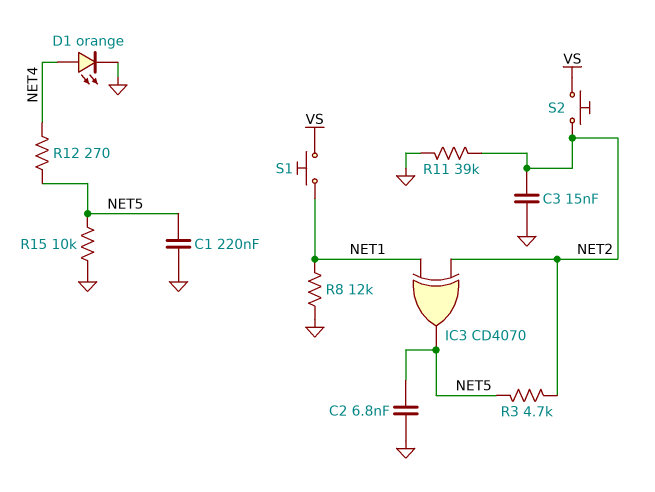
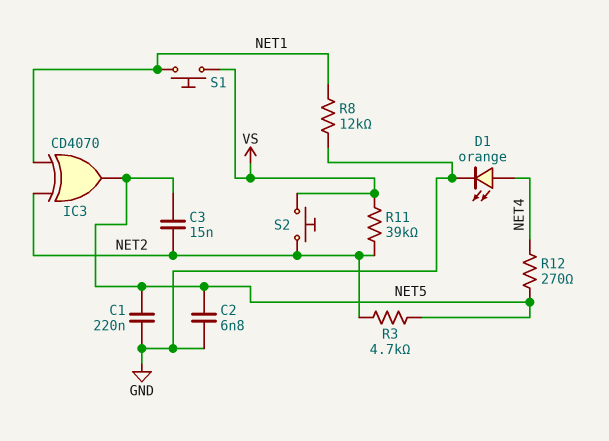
C3: 15nF (GND, NET2) -> 15nF (NET2, NET5)
R11: 39k (GND, NET2) -> 39k (NET2, VS)
R15: 10k (GND, NET5) -> none

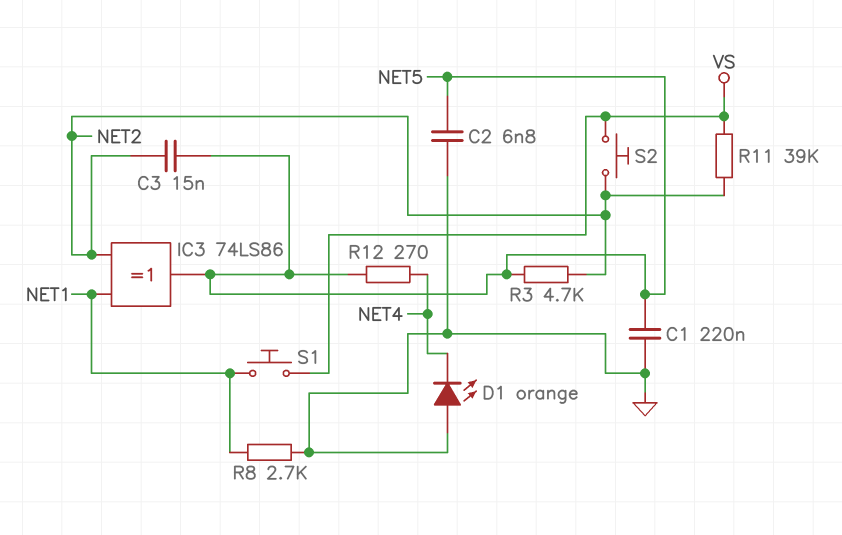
D1: LED orange (A NET4, K GND) -> LED orange (A GND, K NET4)
IC3: XOR CD4070 (in NET1, in NET2, out NET5) -> XOR 74LS86 (in NET1, in NET2, out NET5)
R8: 12k (GND, NET1) -> 2.7k (GND, NET1)

